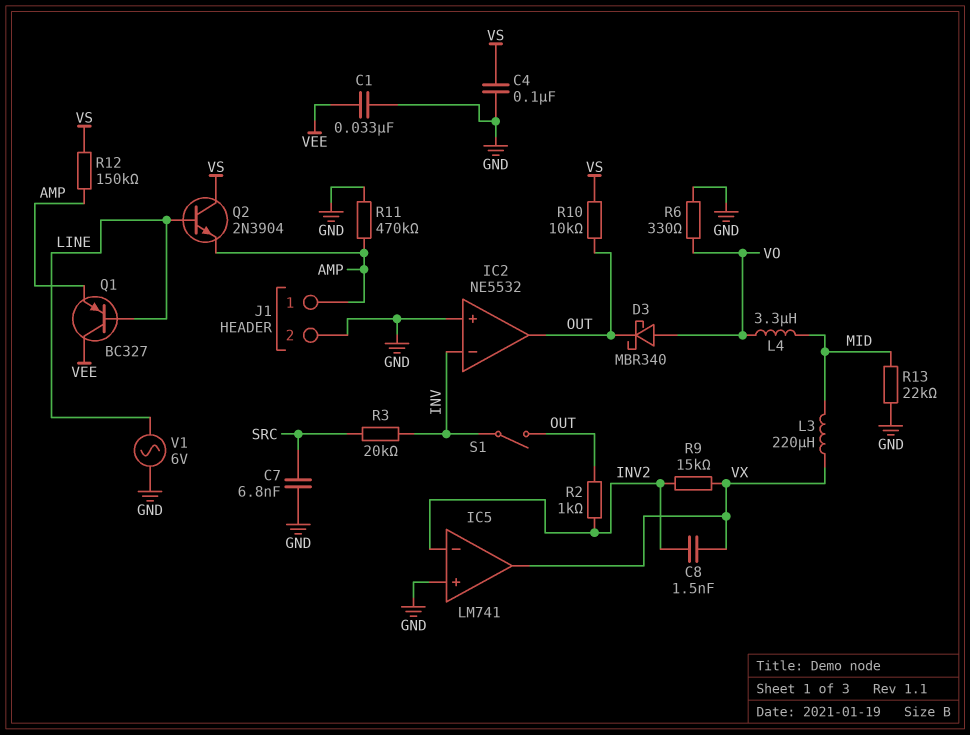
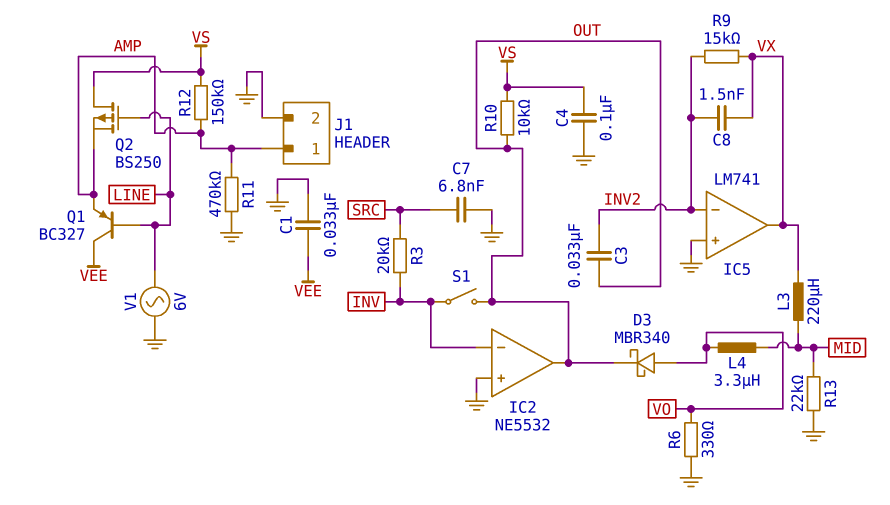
C3: none -> 33nF (INV2, OUT)
Q2: NPN 2N3904 (B LINE, C VS, E AMP) -> PMOS BS250 (G LINE, D VS, S AMP)
R2: 1k (INV2, OUT) -> none

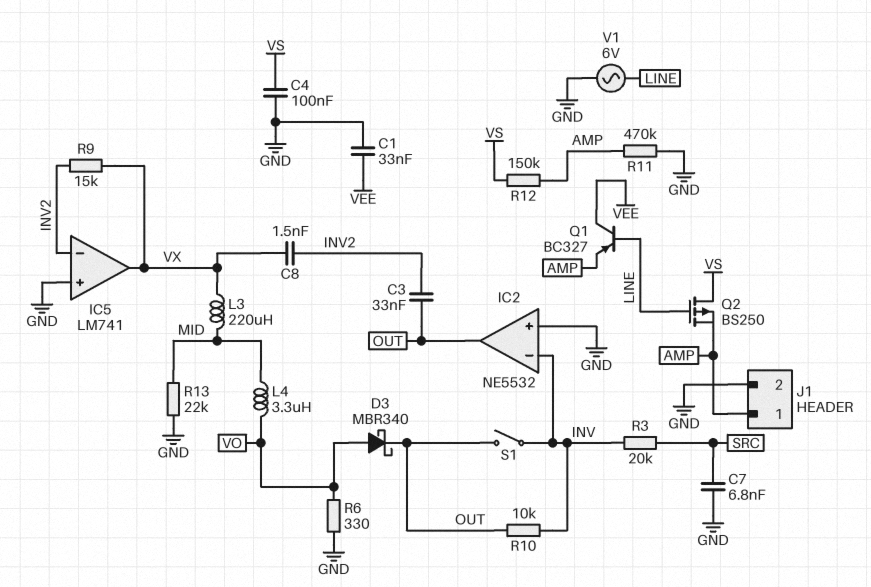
R10: 10k (OUT, VS) -> 10k (INV, OUT)

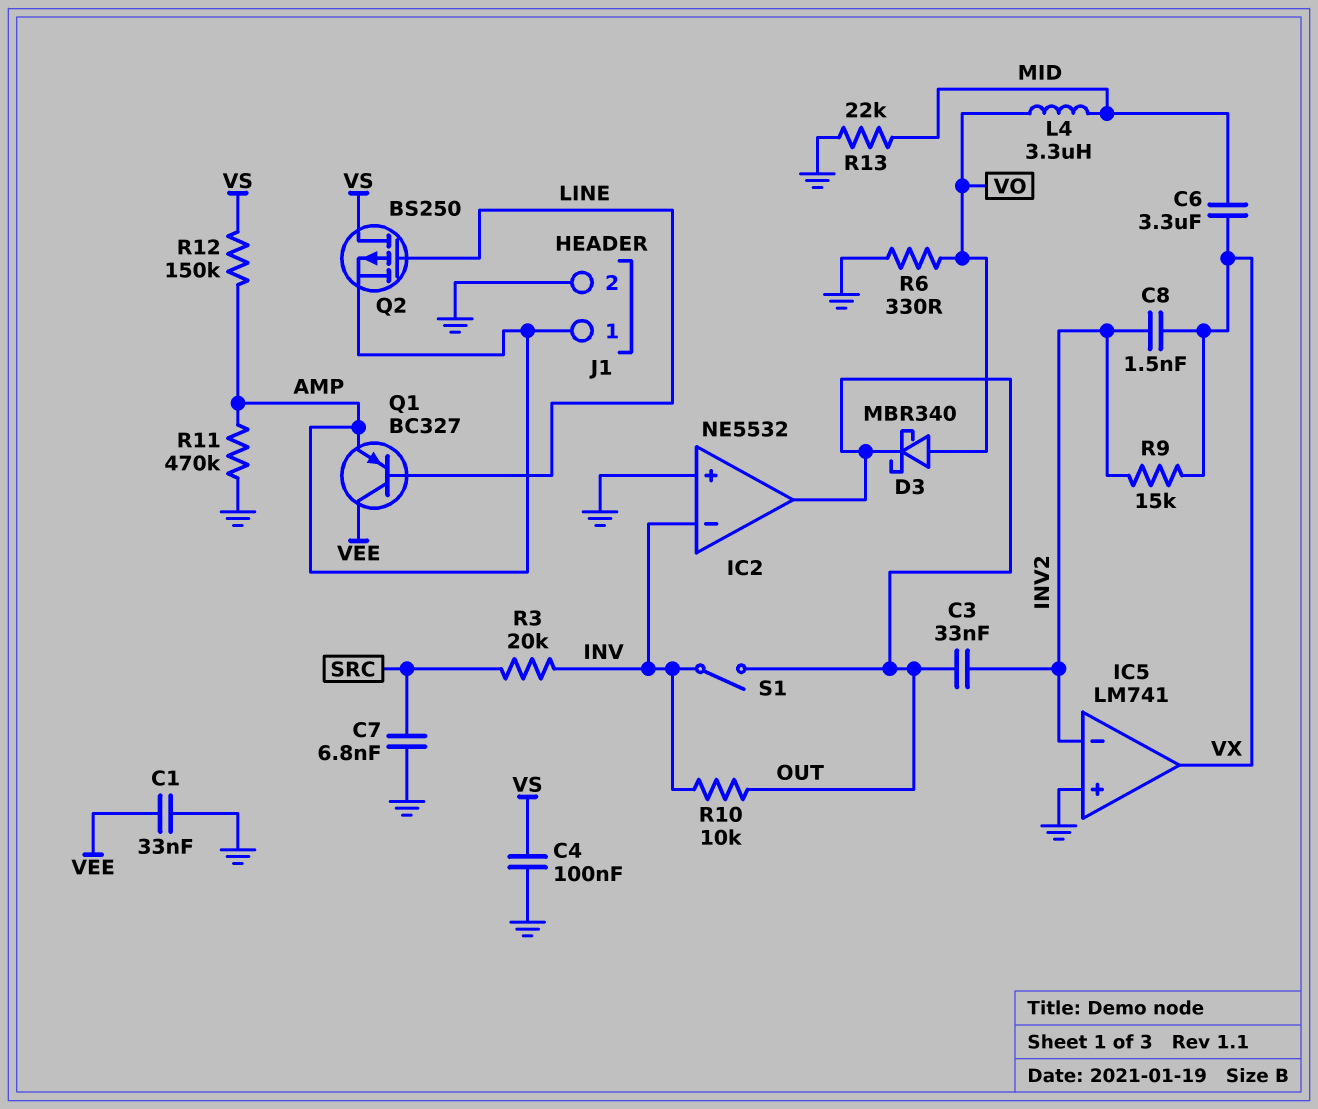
C6: none -> 3.3uF (MID, VX)
L3: 220uH (MID, VX) -> none
V1: AC 6V (GND, LINE) -> none

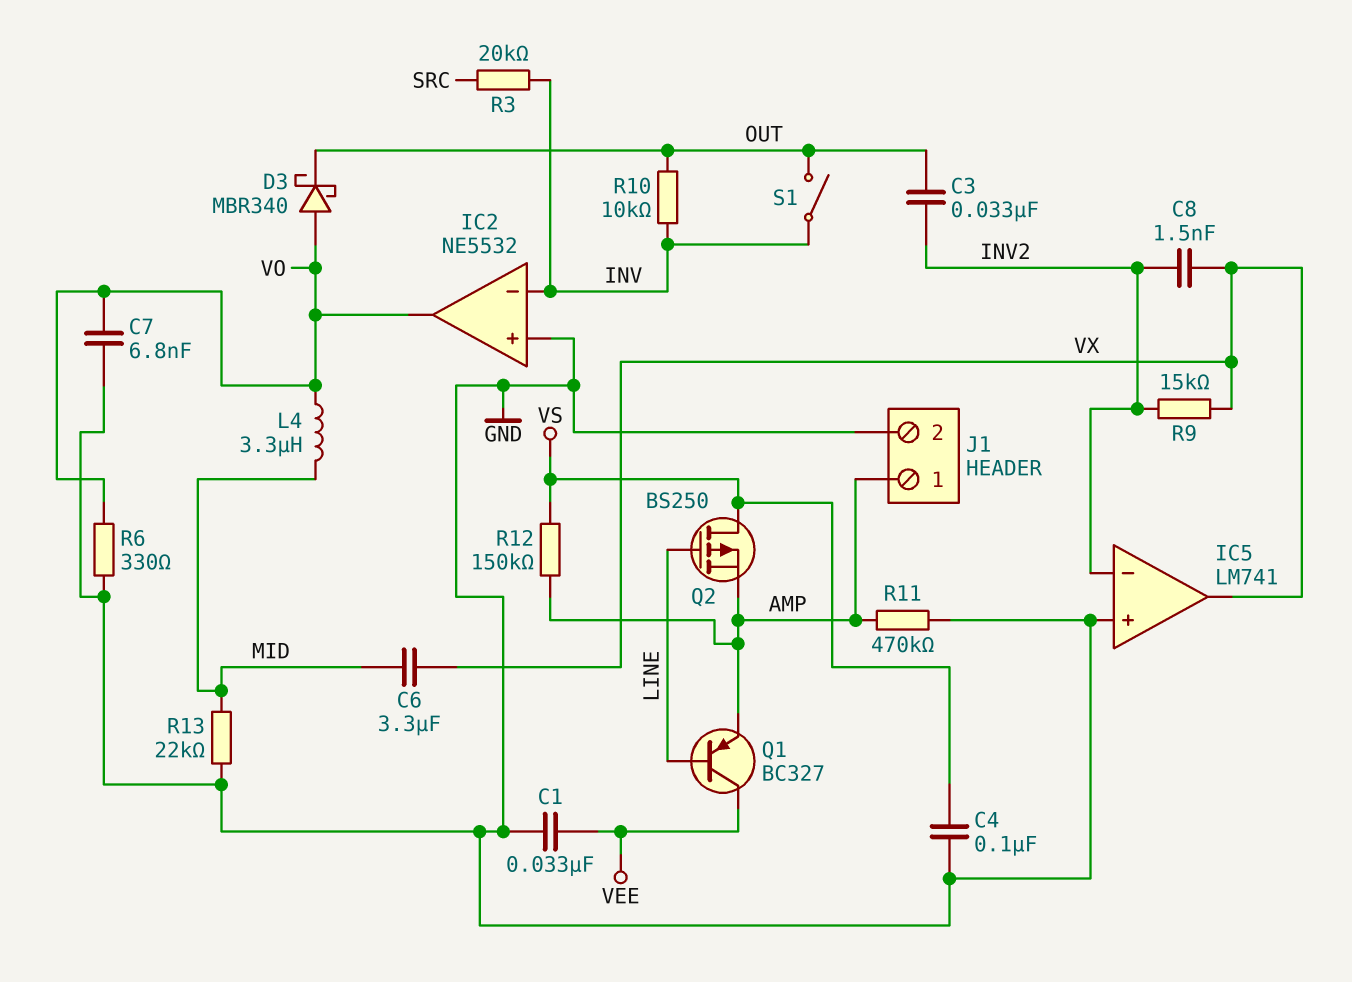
C7: 6.8nF (GND, SRC) -> 6.8nF (GND, VO)
IC2 pin out: OUT -> VO

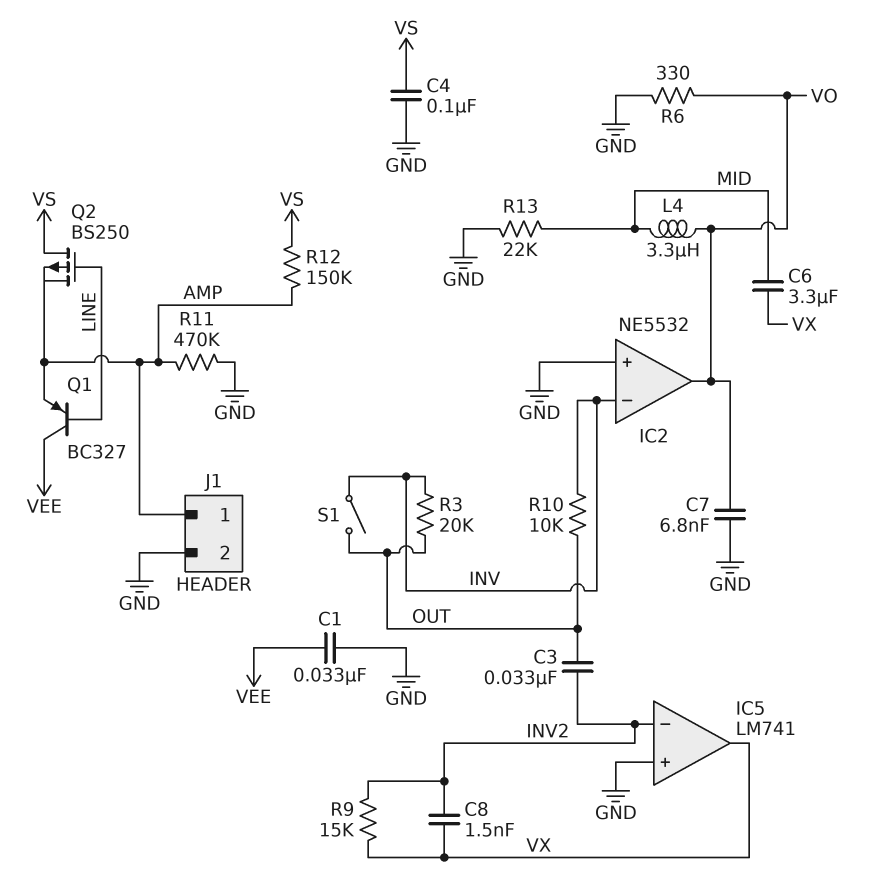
D3: schottky MBR340 (A VO, K OUT) -> none
R3: 20k (INV, SRC) -> 20k (INV, OUT)

